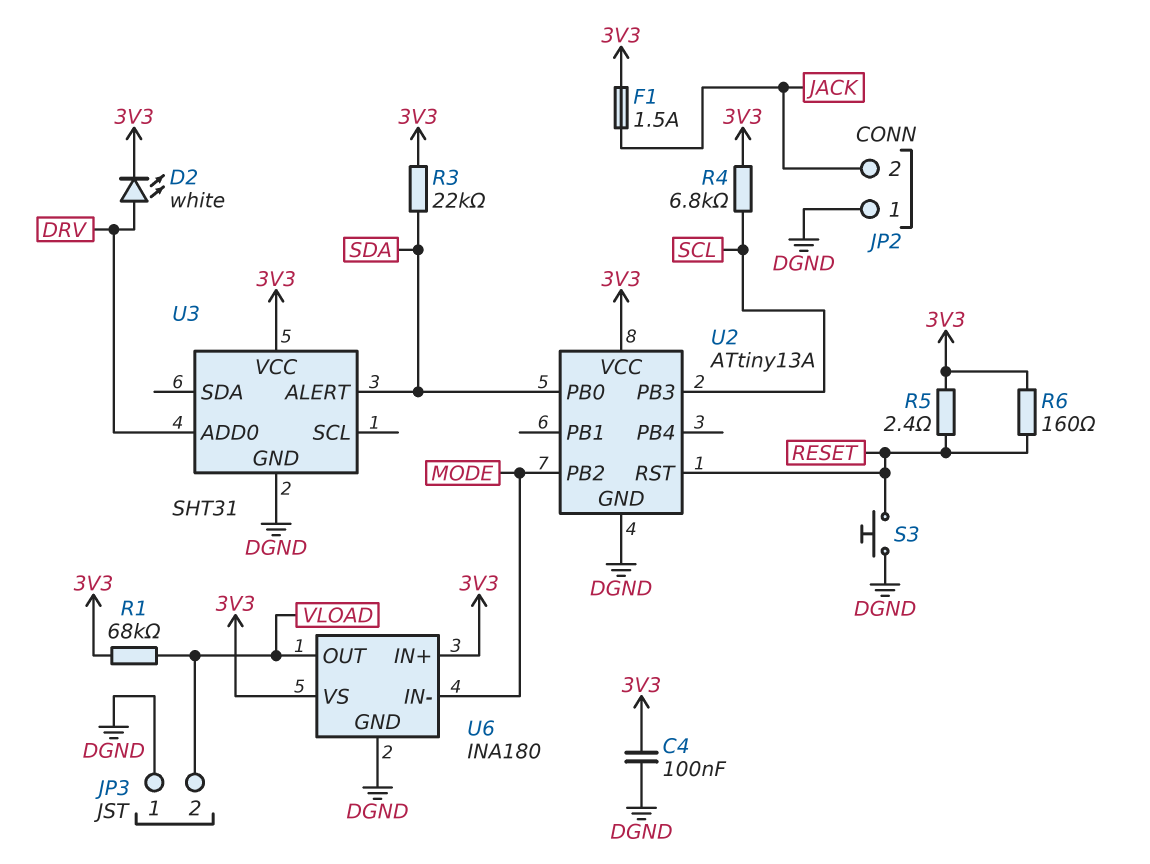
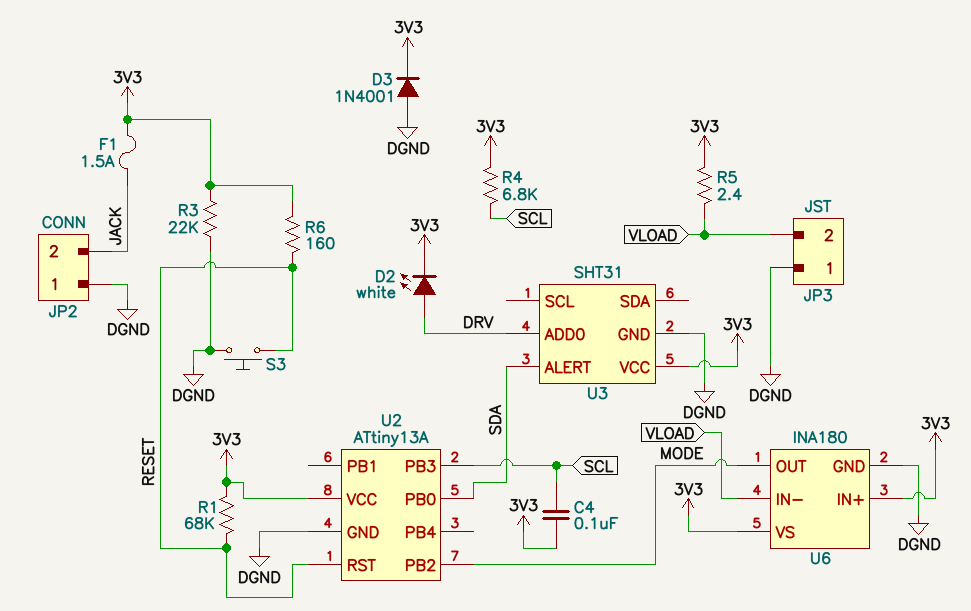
C4: 100nF (3V3, DGND) -> 100nF (3V3, SCL)
D3: none -> diode 1N4001 (A DGND, K 3V3)
R1: 68k (3V3, VLOAD) -> 68k (3V3, RESET)
R3: 22k (3V3, SDA) -> 22k (3V3, DGND)
R5: 2.4 (3V3, RESET) -> 2.4 (3V3, VLOAD)
U6 pin IN-: MODE -> VLOAD
U6 pin OUT: VLOAD -> MODE

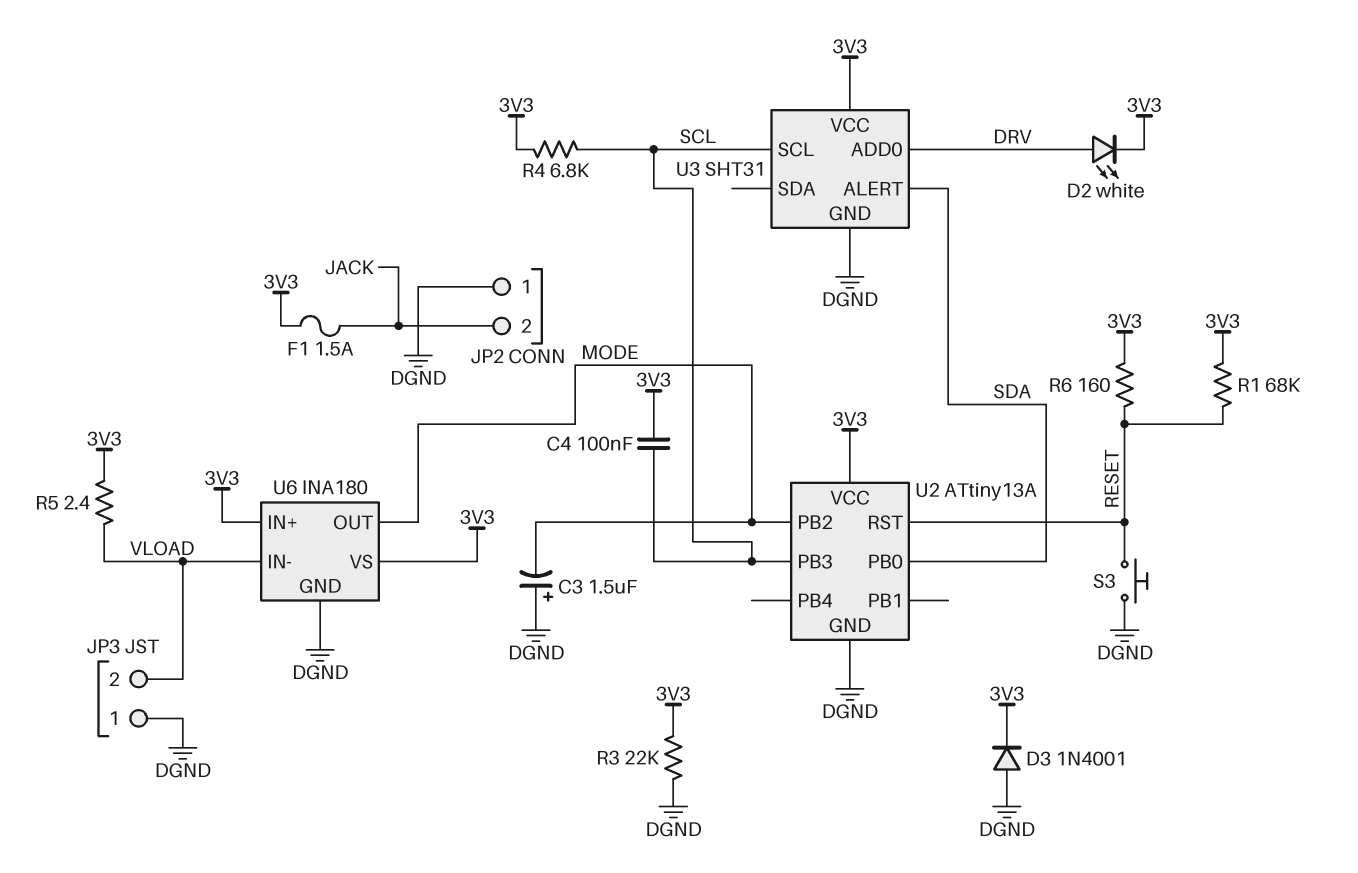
C3: none -> 1.5uF (plus DGND, minus MODE)
U3 pin SCL: none -> SCL

